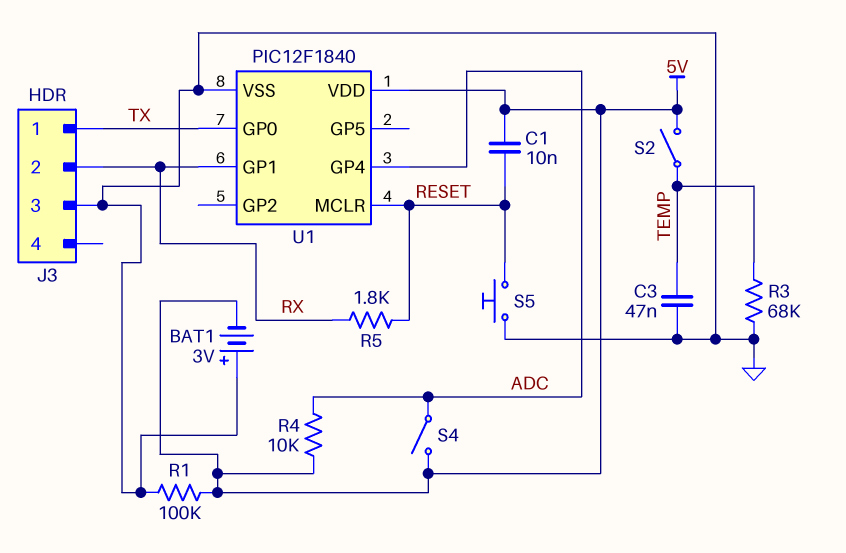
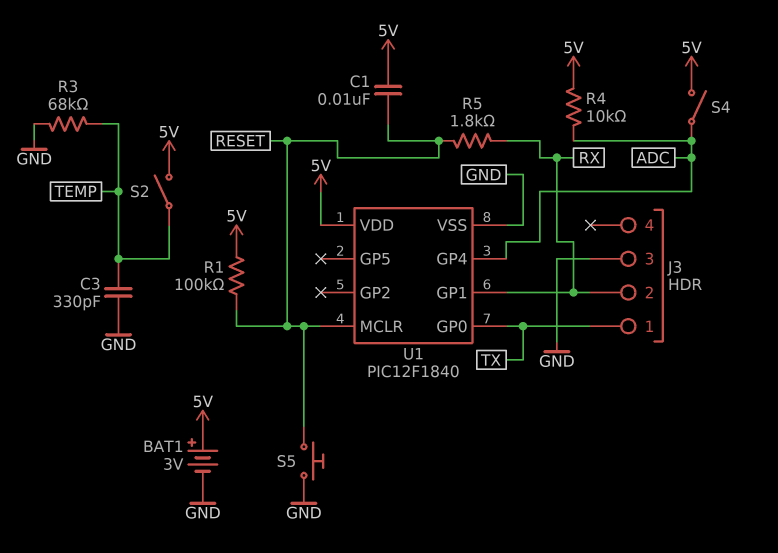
BAT1: 3V (plus GND, minus 5V) -> 3V (plus 5V, minus GND)
C3: 47nF (GND, TEMP) -> 330pF (GND, TEMP)
R1: 100k (5V, GND) -> 100k (5V, RESET)

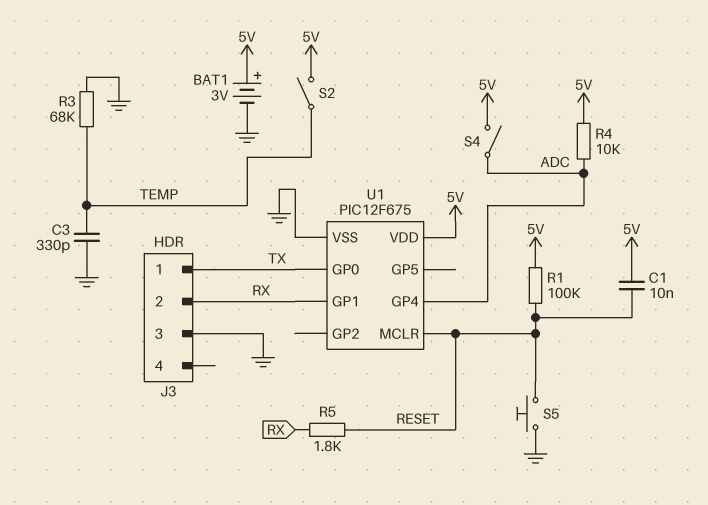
U1: PIC12F1840 -> PIC12F675

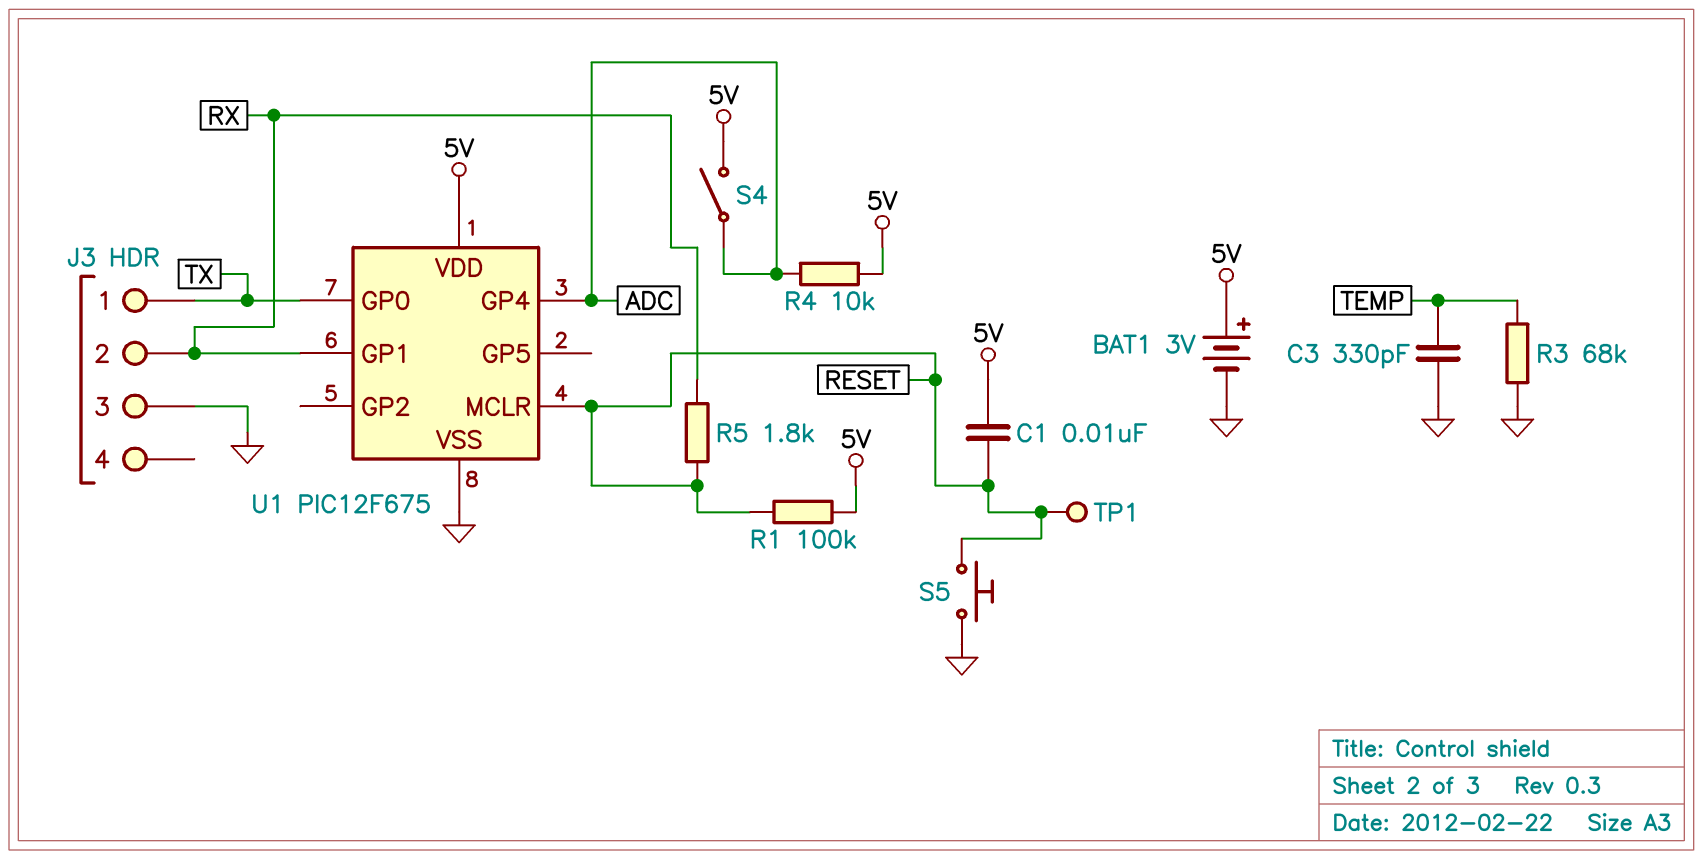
S2: switch (5V, TEMP) -> none
TP1: none -> test point (RESET)

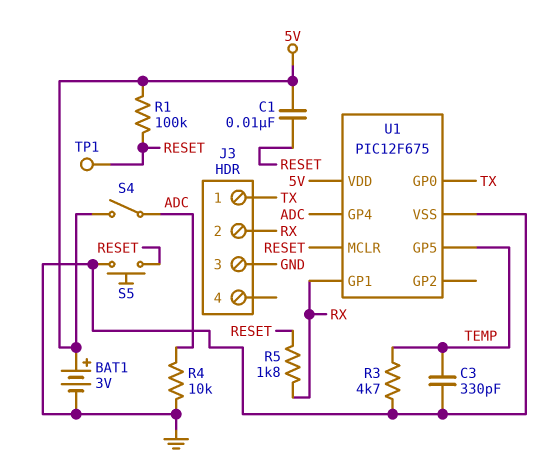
R3: 68k (GND, TEMP) -> 4.7k (GND, TEMP)
R4: 10k (5V, ADC) -> 10k (ADC, GND)
U1 pin GP5: none -> TEMP

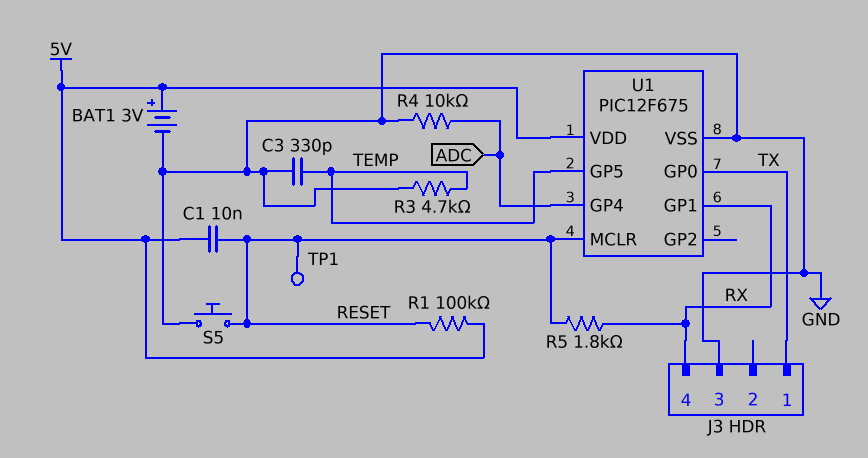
J3 pin 2: RX -> none
J3 pin 4: none -> RX
S4: switch (5V, ADC) -> none

